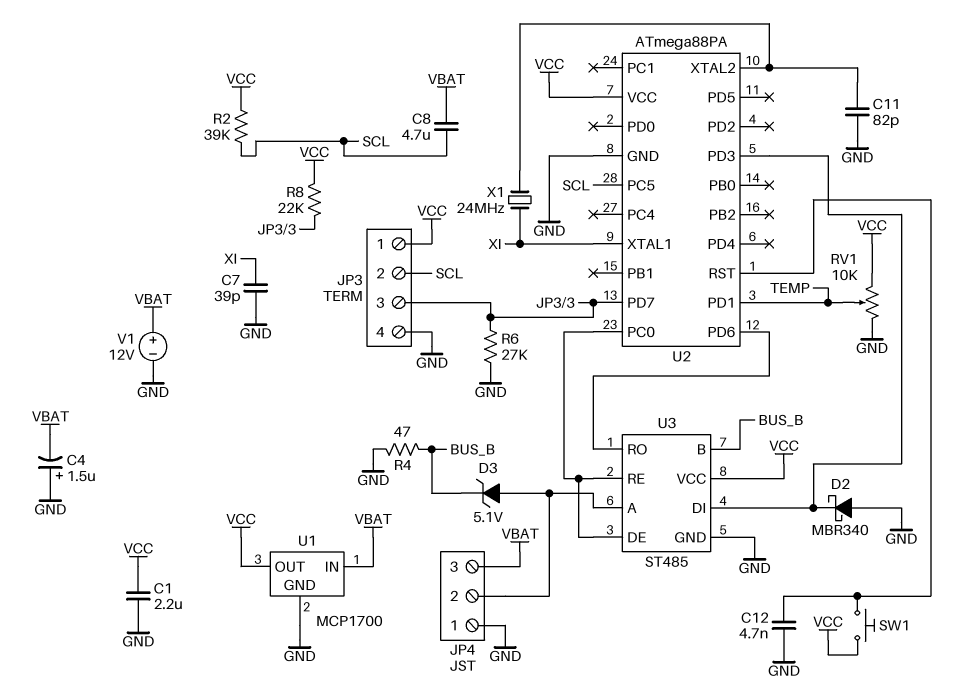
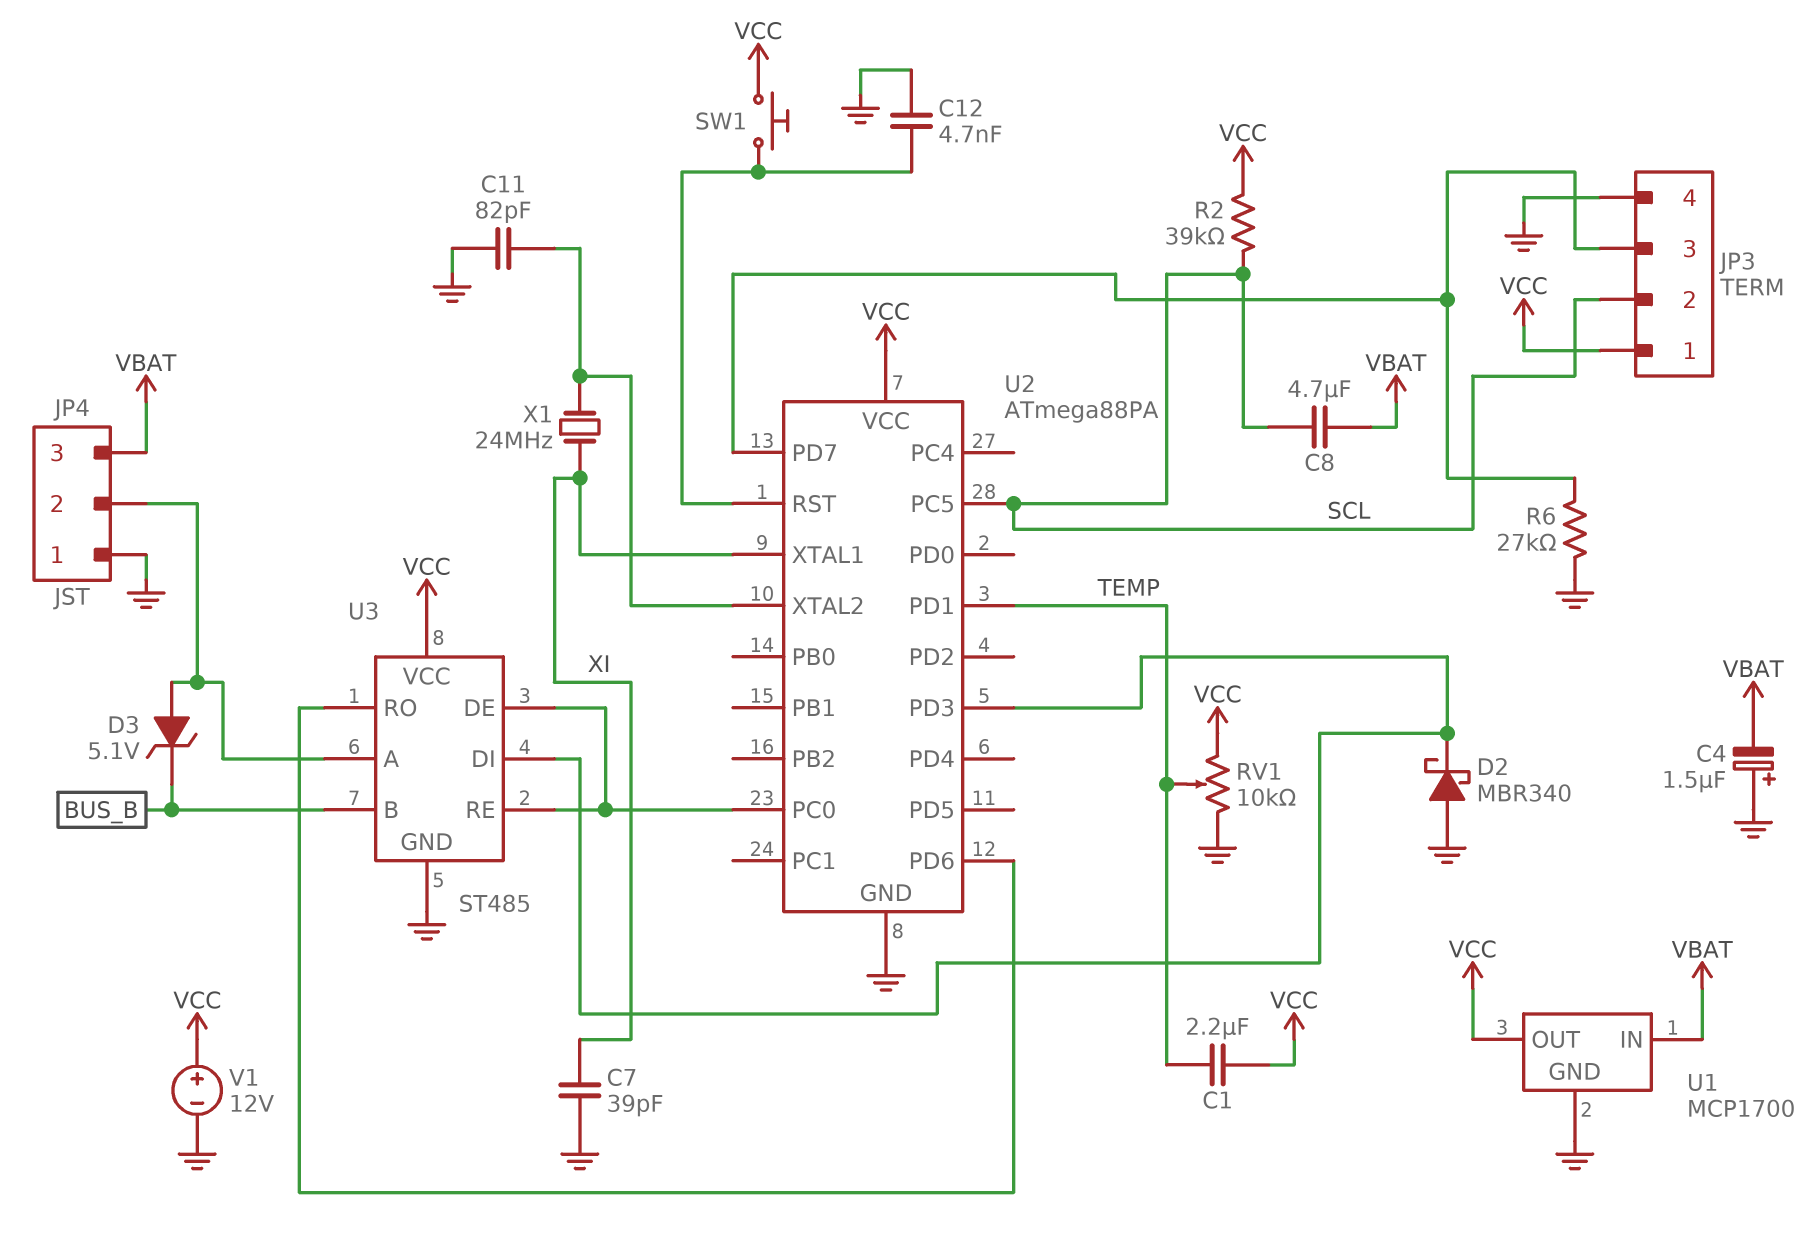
C1: 2.2uF (GND, VCC) -> 2.2uF (TEMP, VCC)
R4: 47 (BUS_B, GND) -> none
R8: 22k (JP3/3, VCC) -> none
V1: 12V (plus VBAT, minus GND) -> 12V (plus VCC, minus GND)

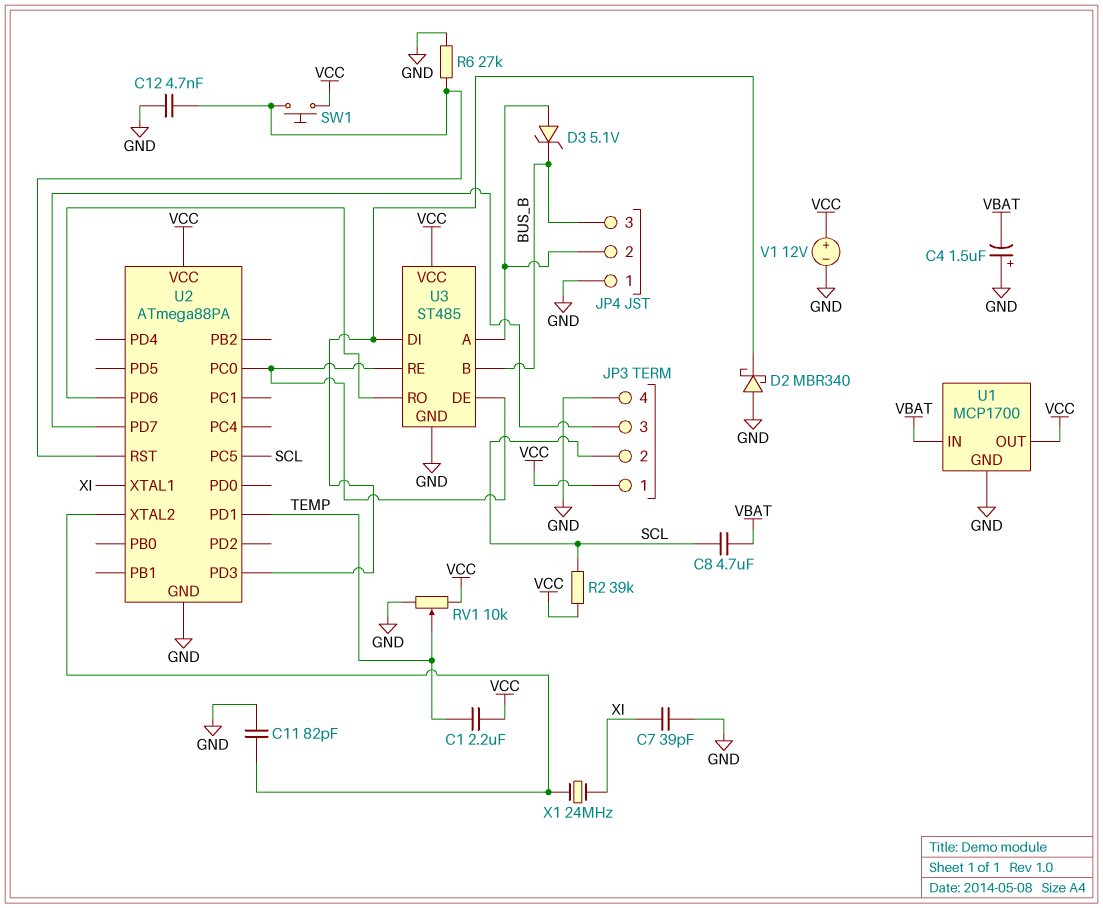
JP4 pin 3: VBAT -> BUS_B
R6: 27k (GND, JP3/3) -> 27k (GND, U2/RST)

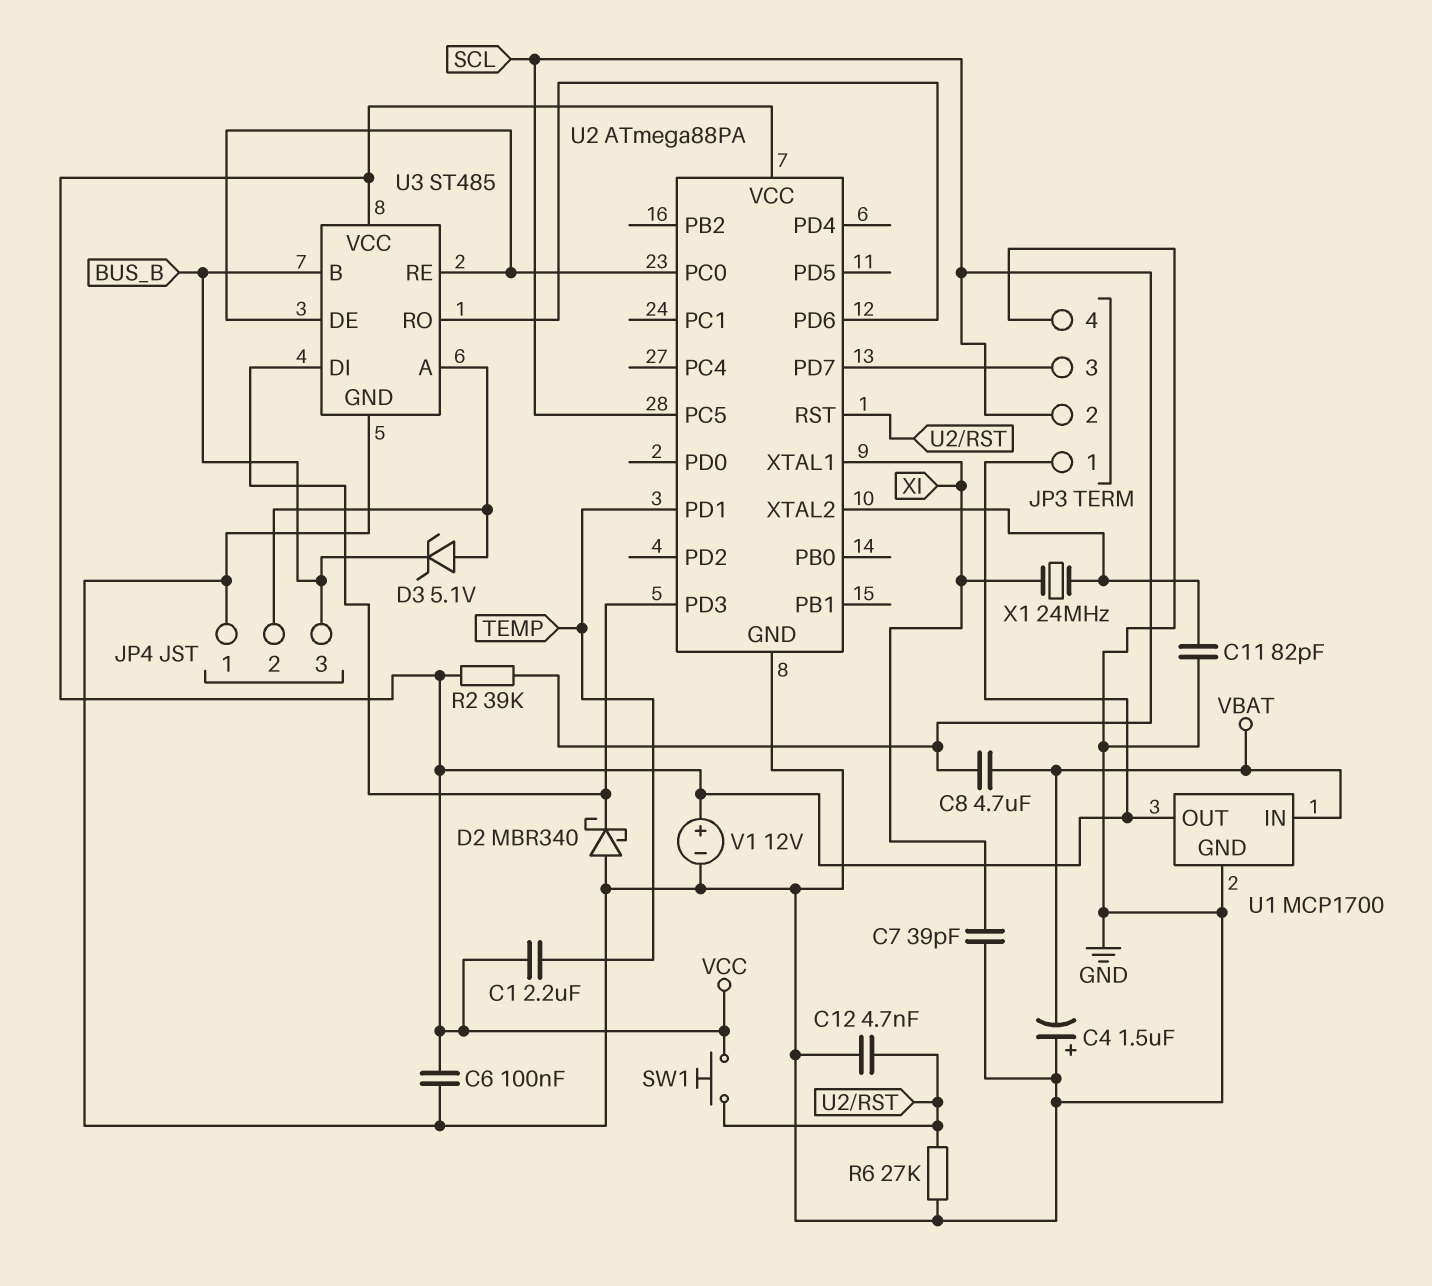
C6: none -> 100nF (GND, VCC)
RV1: 10k (GND, VCC, wiper TEMP) -> none

